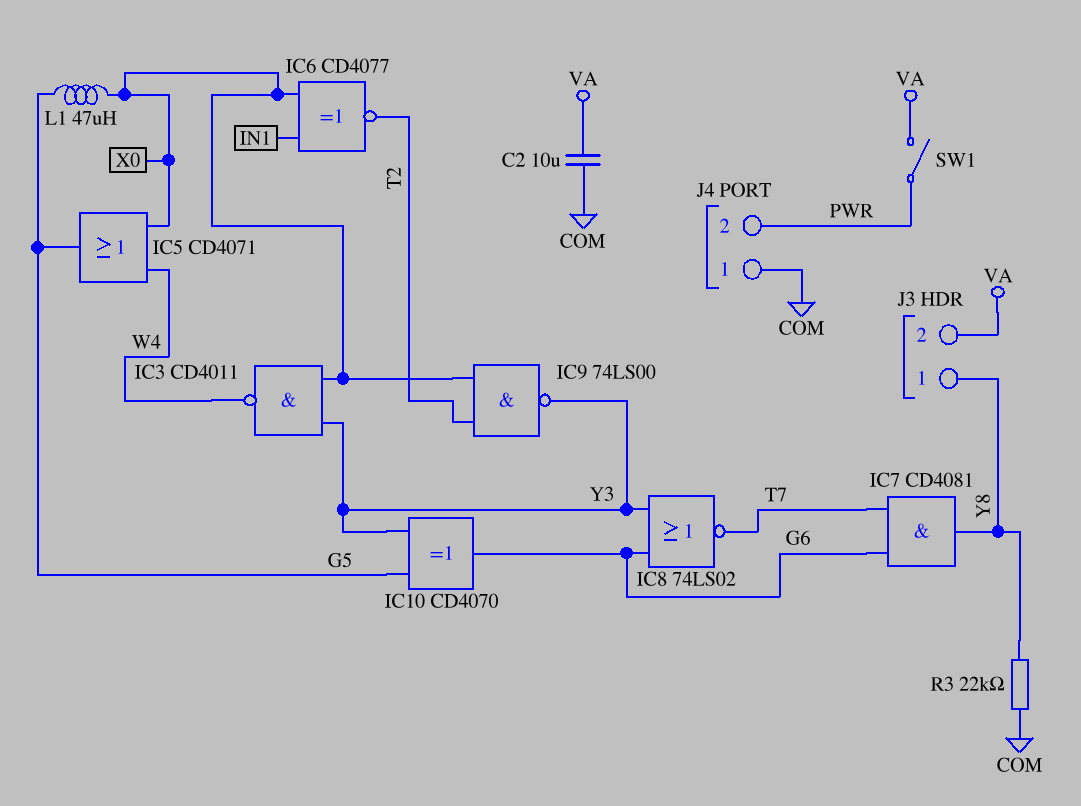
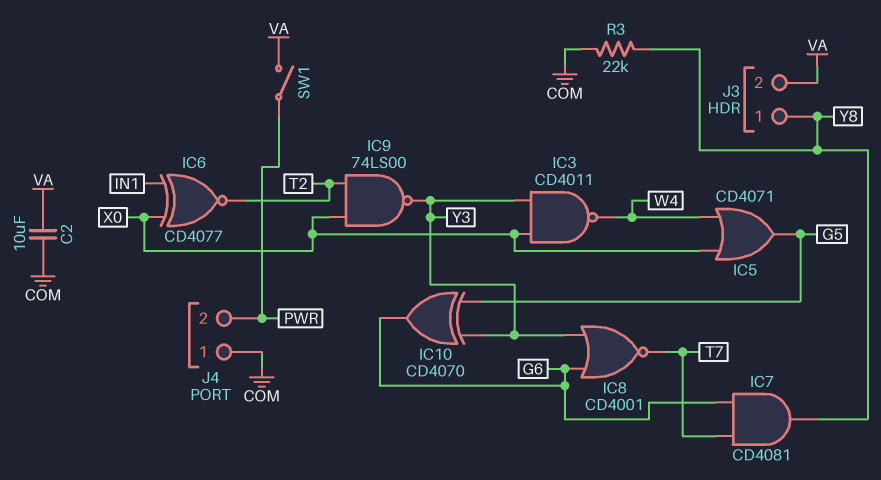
IC8: NOR 74LS02 (in G6, in Y3, out T7) -> NOR CD4001 (in G6, in Y3, out T7)
L1: 47uH (G5, X0) -> none

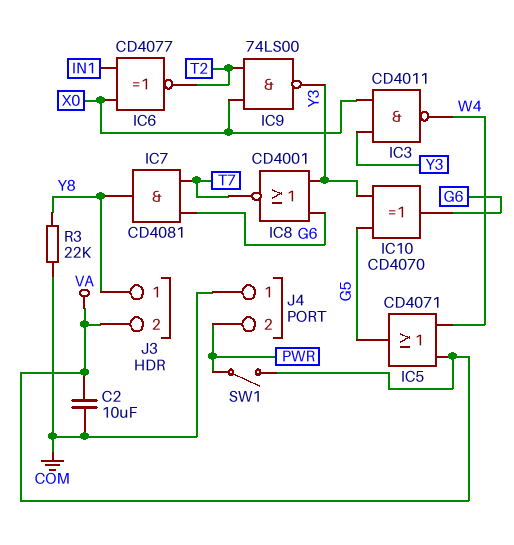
IC5: OR CD4071 (in W4, in X0, out G5) -> OR CD4071 (in VA, in W4, out G5)

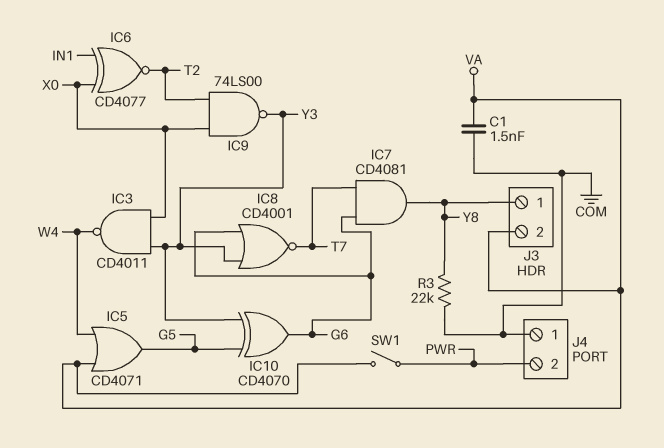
C1: none -> 1.5nF (COM, VA)
C2: 10uF (COM, VA) -> none

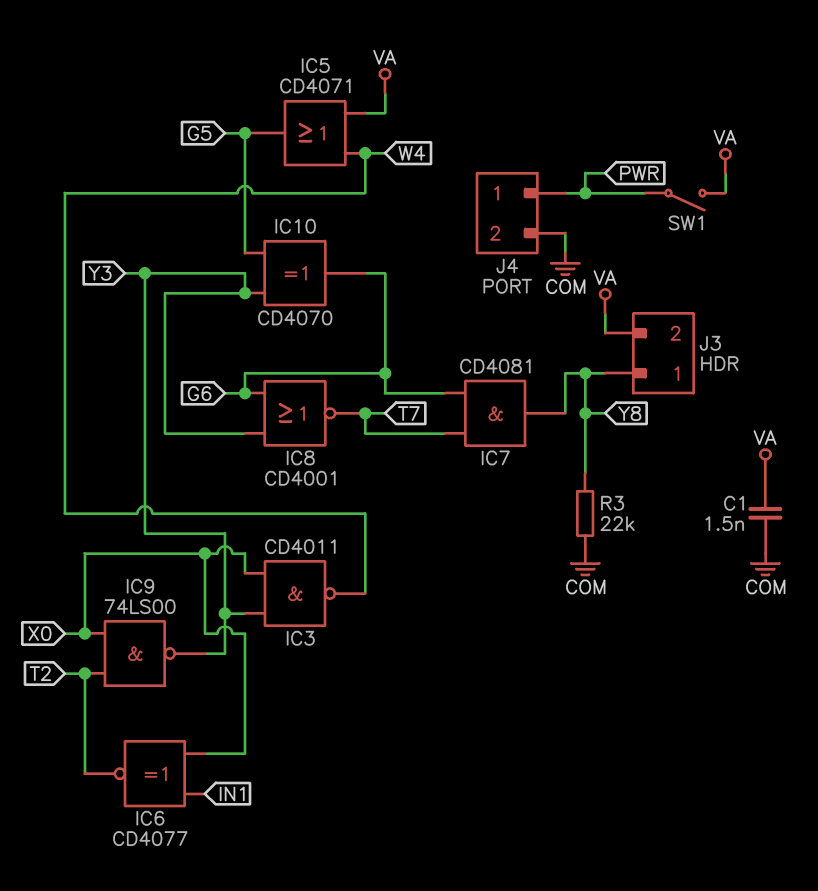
J4 pin 1: COM -> PWR
J4 pin 2: PWR -> COM

